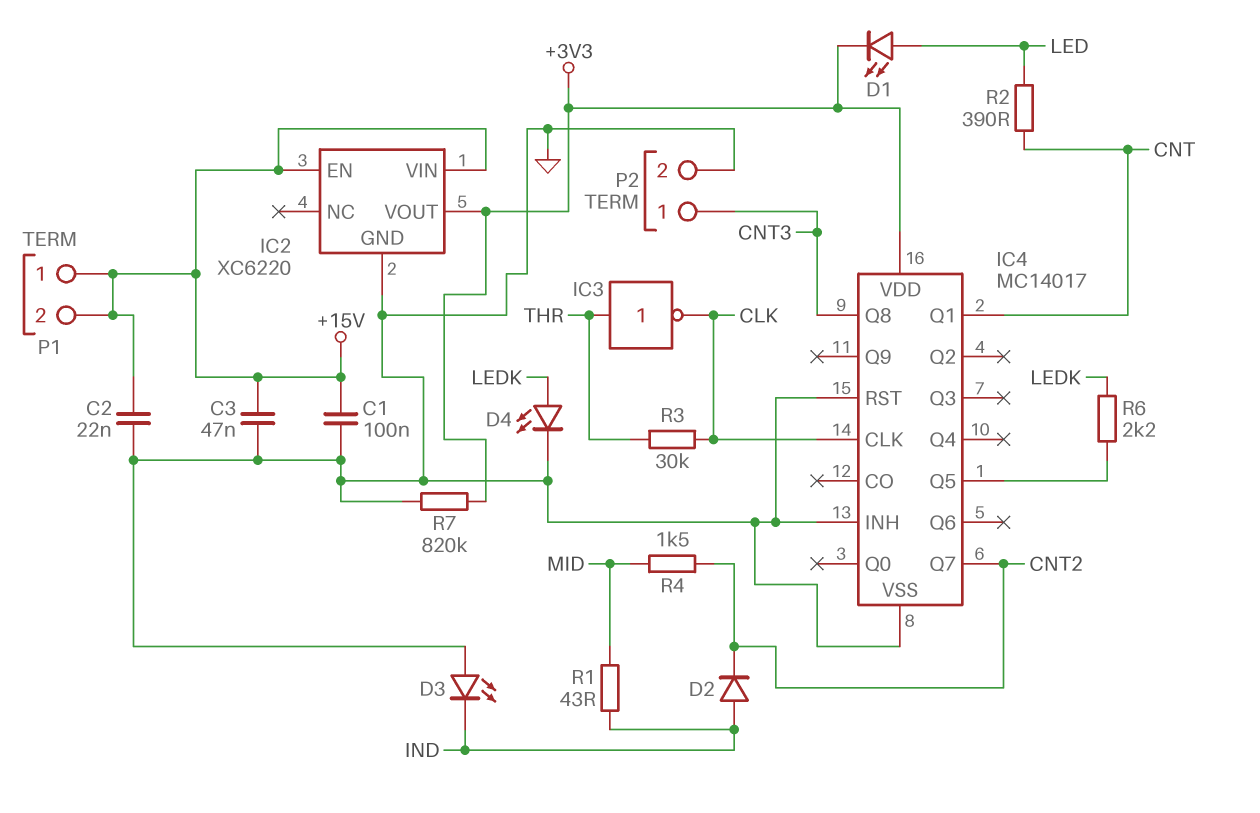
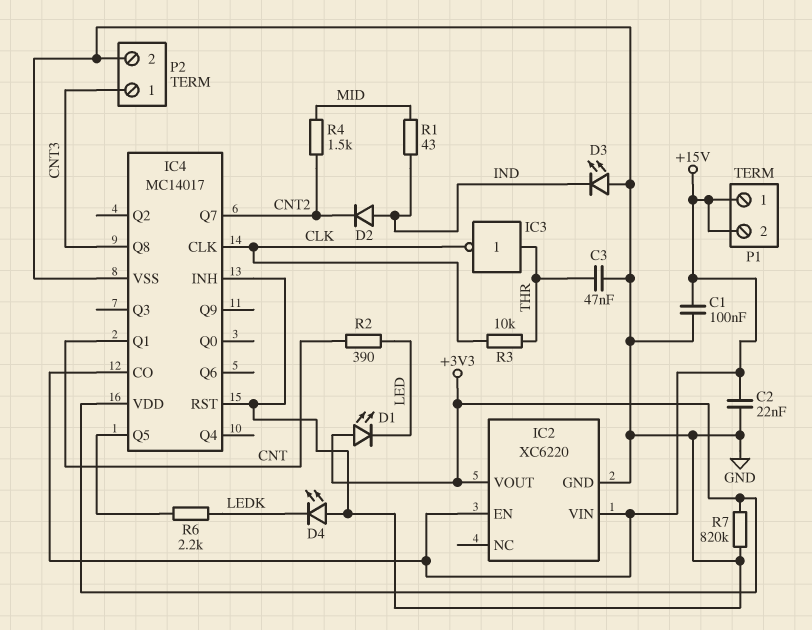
C3: 47nF (+15V, GND) -> 47nF (GND, THR)
D1: LED (A LED, K +3V3) -> LED (A +3V3, K LED)
D4: LED (A LEDK, K GND) -> LED (A GND, K LEDK)
IC4 pin CO: none -> +15V
R3: 30k (CLK, THR) -> 10k (CLK, THR)

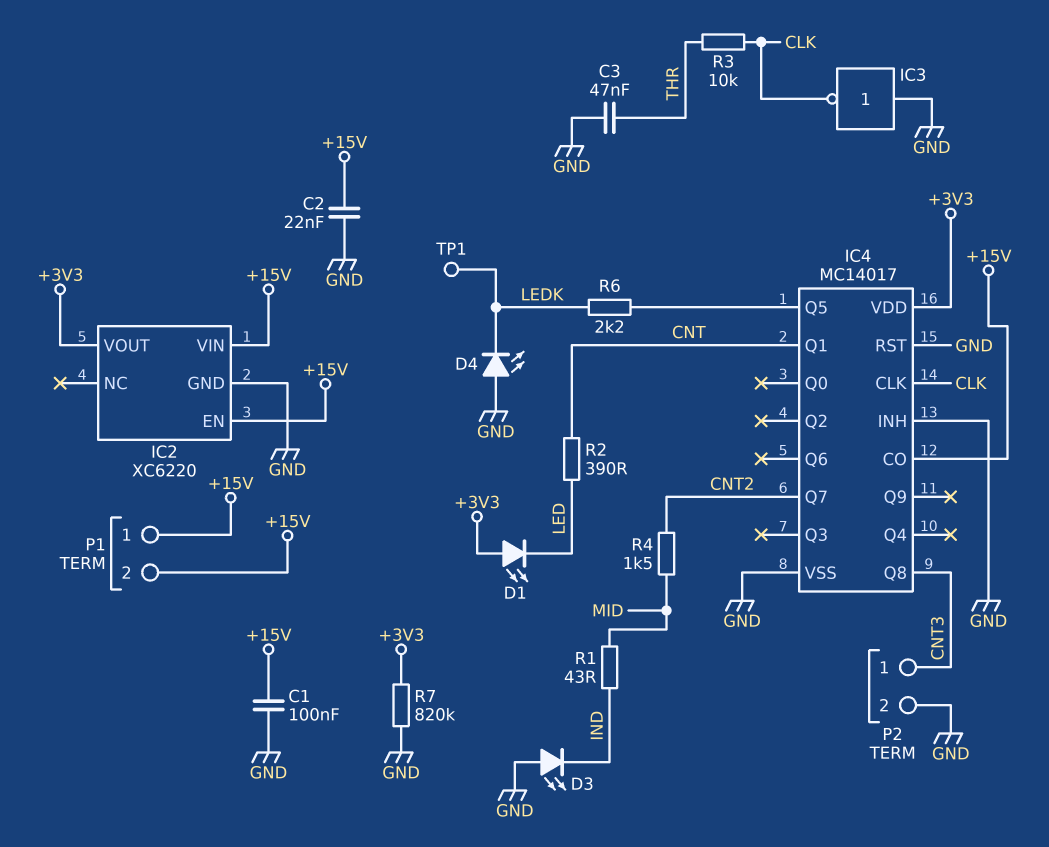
D2: diode (A IND, K CNT2) -> none
IC3: NOT (in THR, out CLK) -> NOT (in GND, out CLK)
TP1: none -> test point (LEDK)

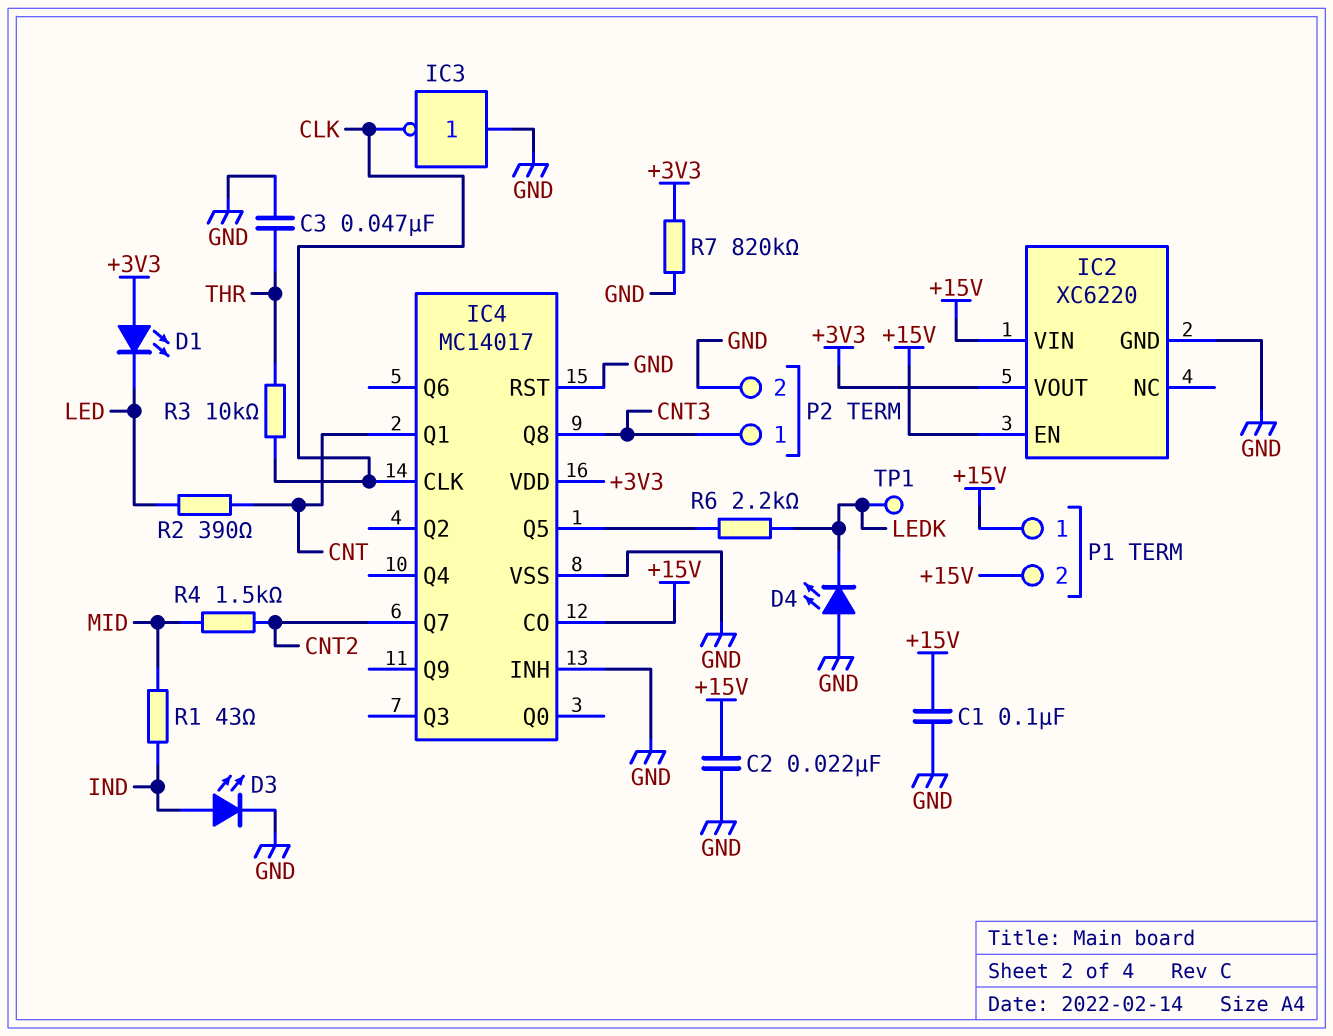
D3: LED (A GND, K IND) -> LED (A IND, K GND)

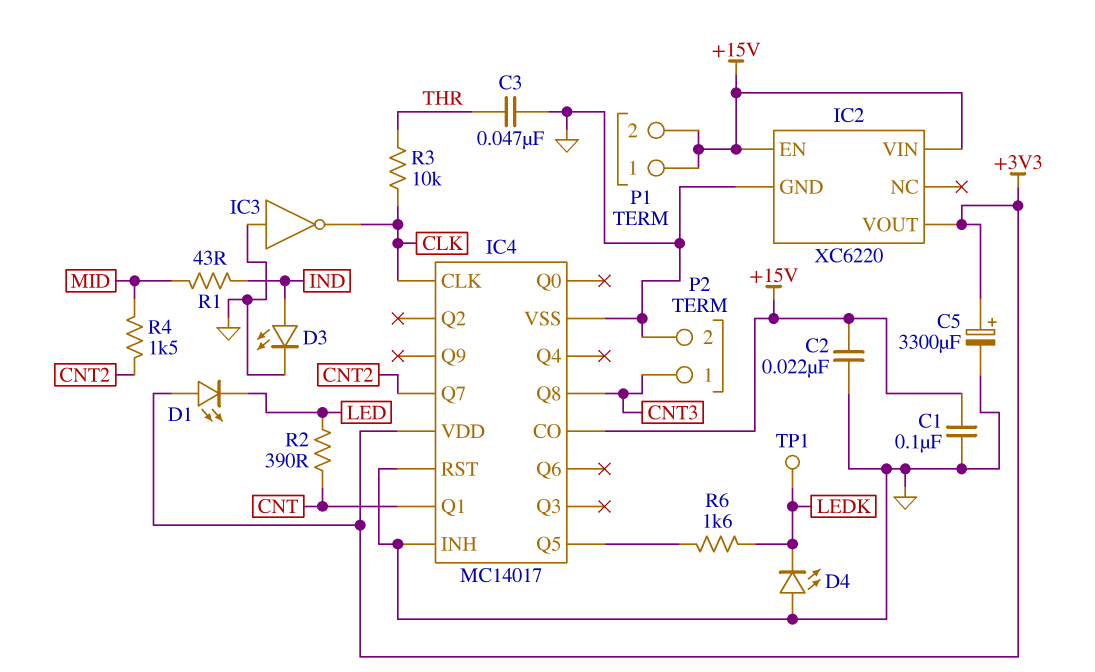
C5: none -> 3300uF (plus +3V3, minus GND)
R6: 2.2k (IC4/Q5, LEDK) -> 1.6k (IC4/Q5, LEDK)
R7: 820k (+3V3, GND) -> none

